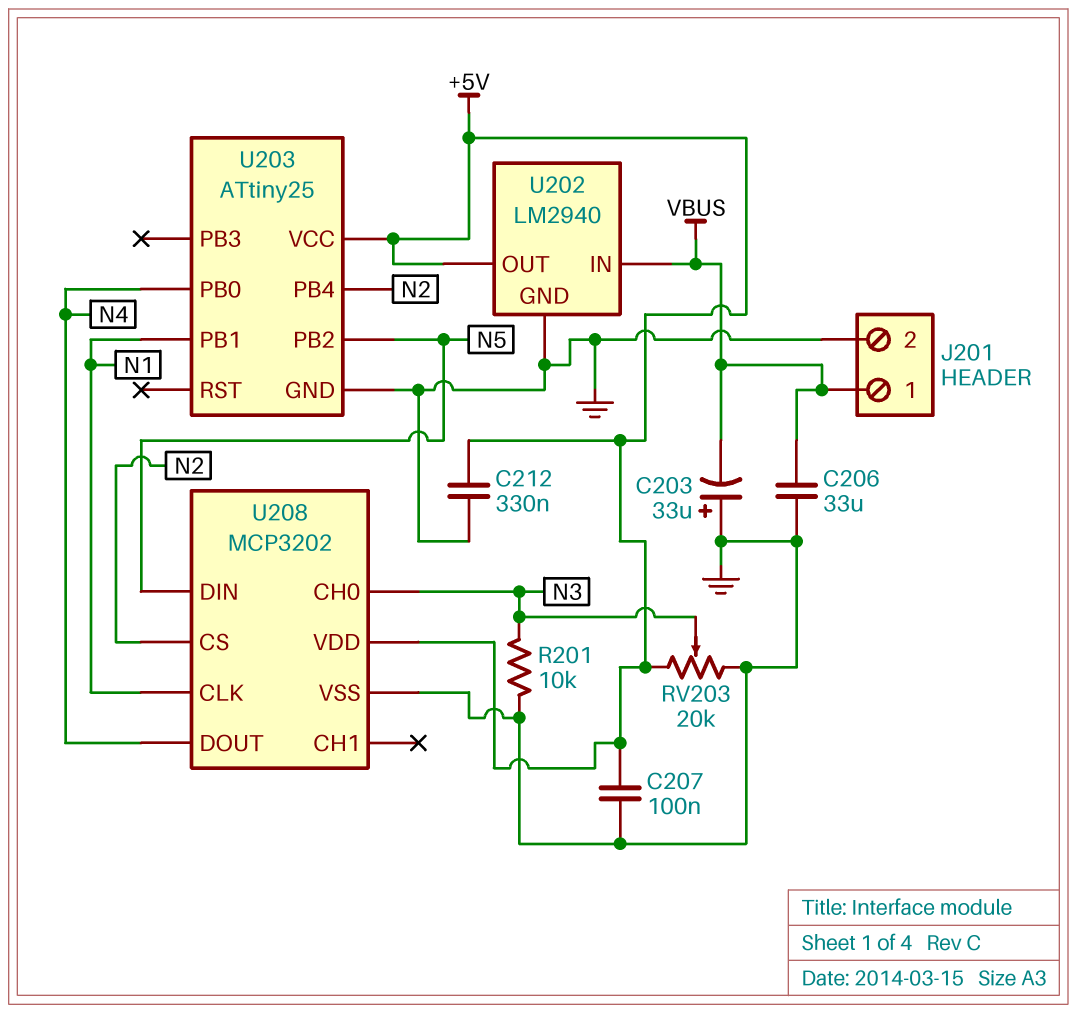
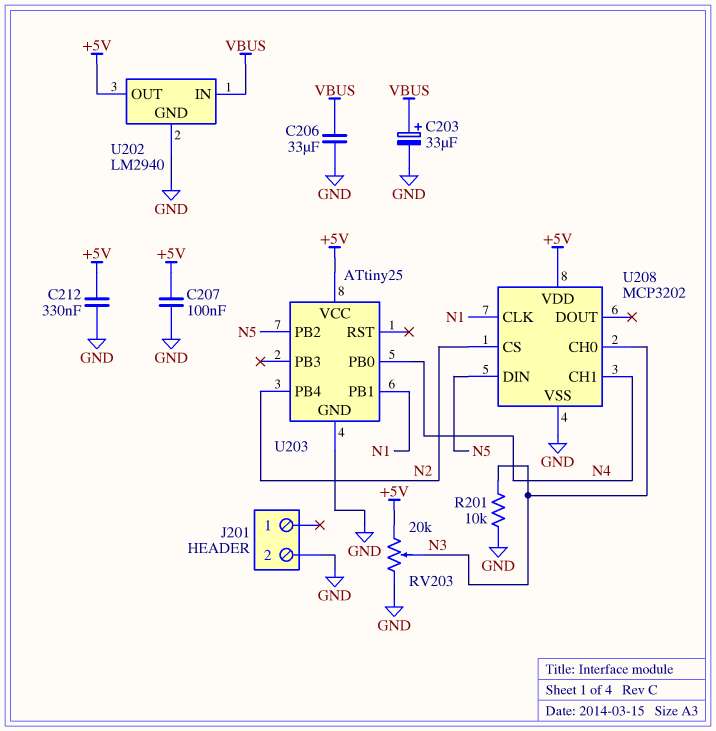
C203: 33uF (plus GND, minus VBUS) -> 33uF (plus VBUS, minus GND)
J201 pin 1: VBUS -> none
U208 pin CH1: none -> N4
U208 pin DOUT: N4 -> none

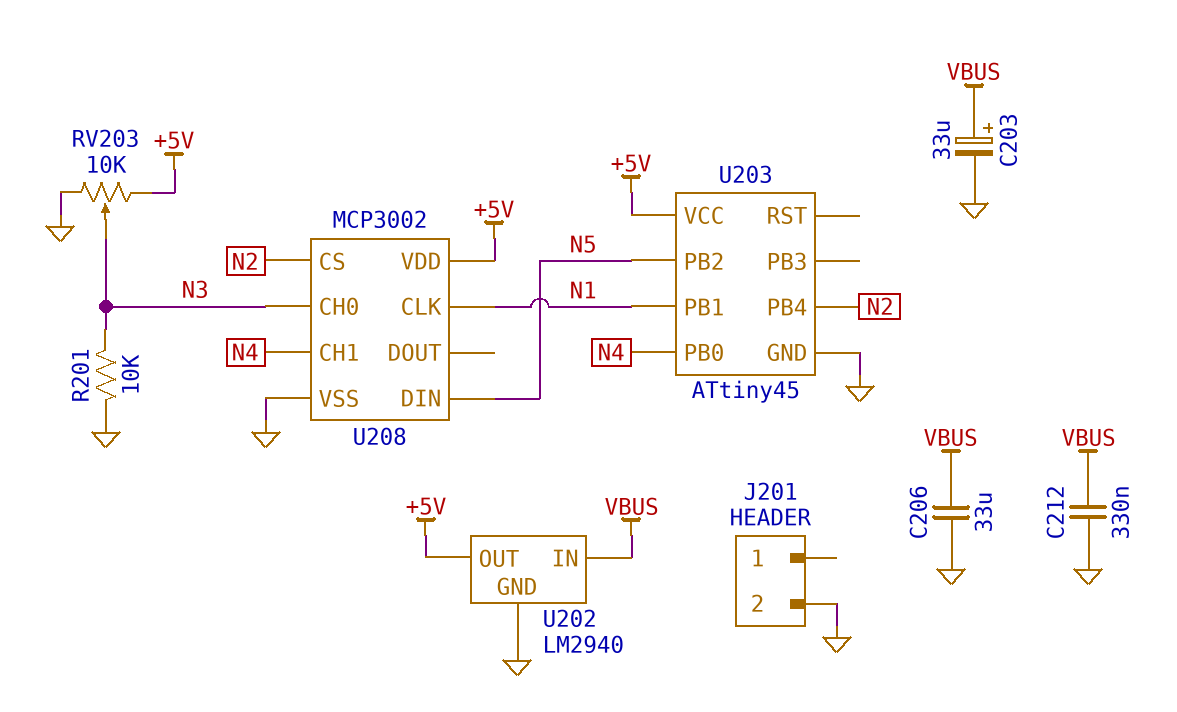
C207: 100nF (+5V, GND) -> none
C212: 330nF (+5V, GND) -> 330nF (GND, VBUS)
RV203: 20k (+5V, GND, wiper N3) -> 10k (+5V, GND, wiper N3)
U203: ATtiny25 -> ATtiny45
U208: MCP3202 -> MCP3002

